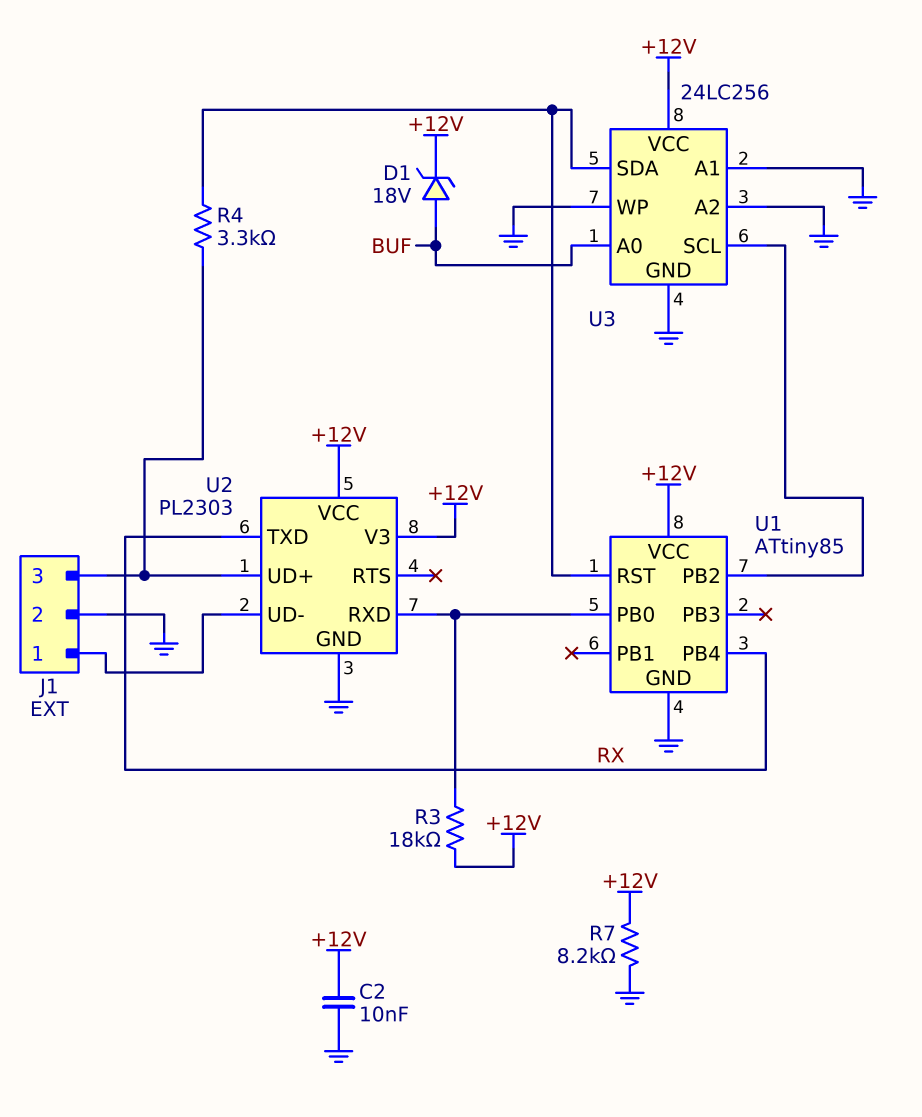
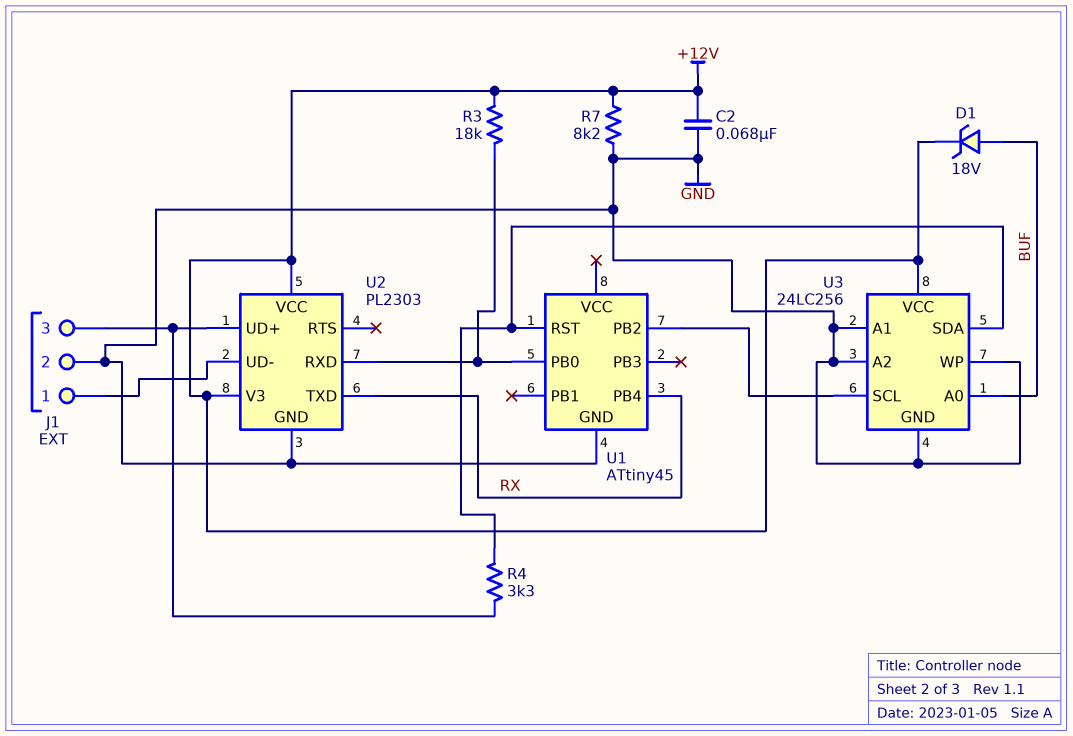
C2: 10nF (+12V, GND) -> 68nF (+12V, GND)
U1: ATtiny85 -> ATtiny45
U1 pin VCC: +12V -> none

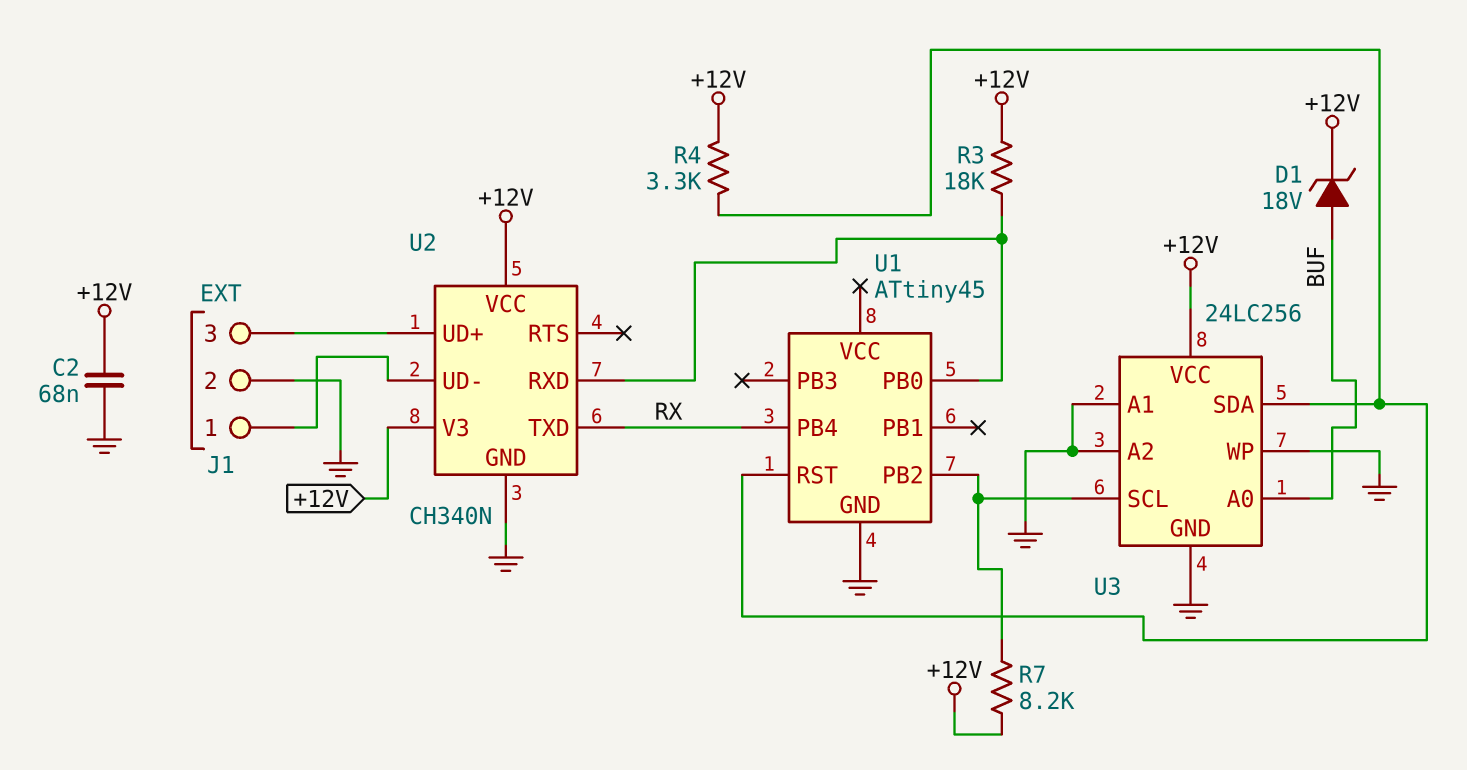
R4: 3.3k (J1/3, U1/RST) -> 3.3k (+12V, U1/RST)
R7: 8.2k (+12V, GND) -> 8.2k (+12V, U1/PB2)
U2: PL2303 -> CH340N

